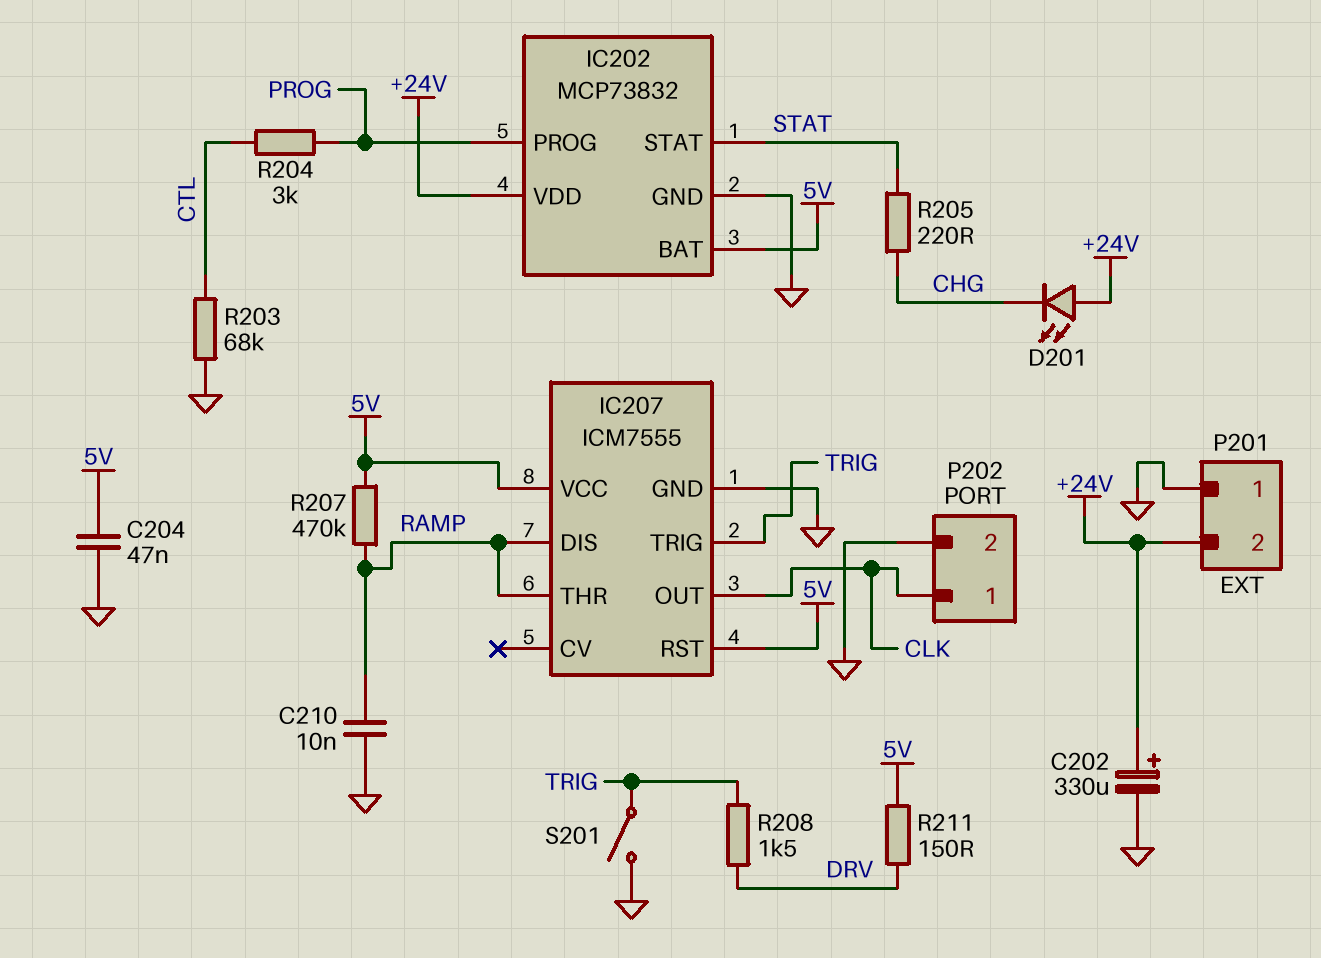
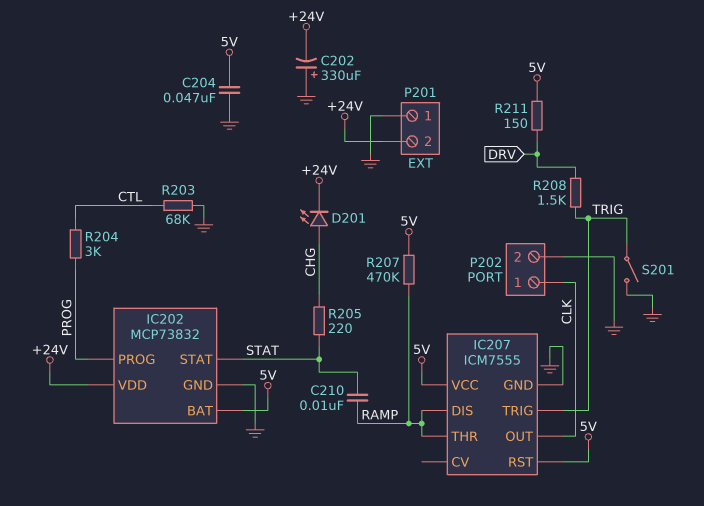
C202: 330uF (plus +24V, minus GND) -> 330uF (plus GND, minus +24V)
C210: 10nF (GND, RAMP) -> 10nF (RAMP, STAT)
D201: LED (A +24V, K CHG) -> LED (A CHG, K +24V)

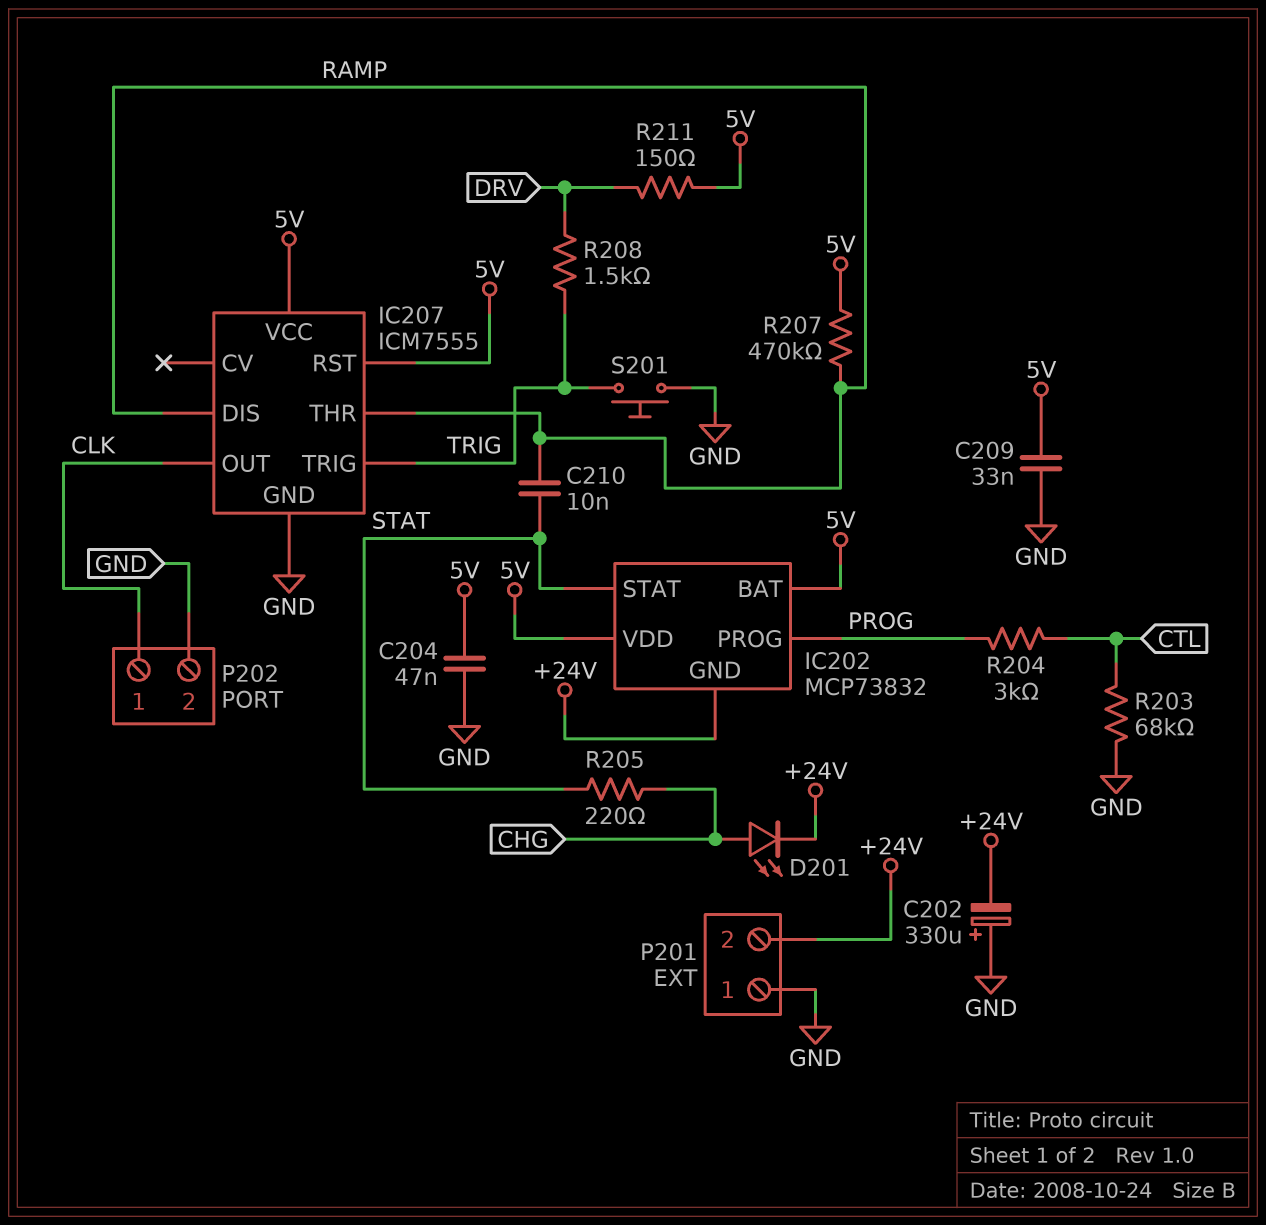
C209: none -> 33nF (5V, GND)
IC202 pin GND: GND -> +24V
IC202 pin VDD: +24V -> 5V
S201: switch (GND, TRIG) -> button (GND, TRIG)

